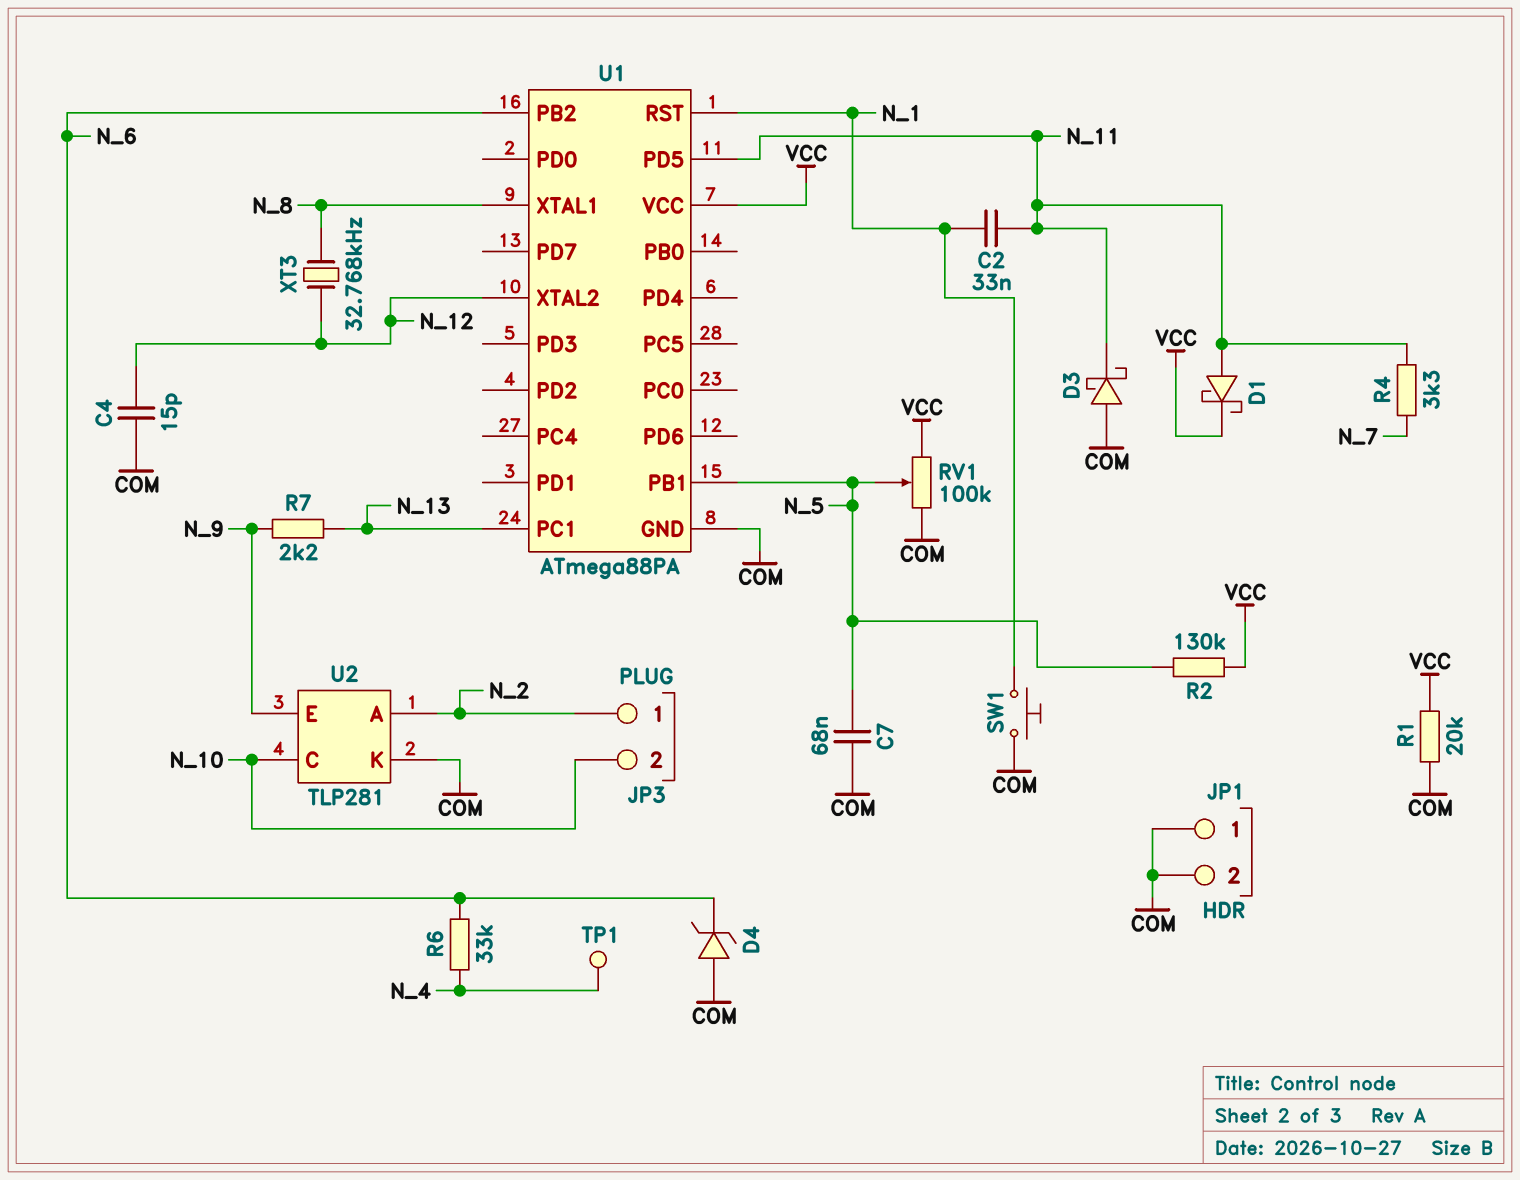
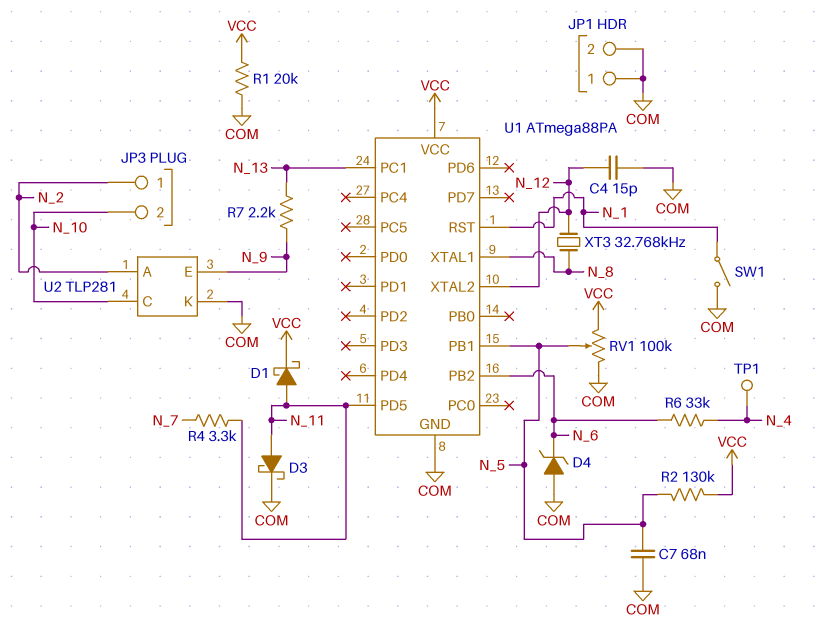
C2: 33nF (N_1, N_11) -> none
D3: schottky (A COM, K N_11) -> schottky (A N_11, K COM)
SW1: button (COM, N_1) -> switch (COM, N_1)

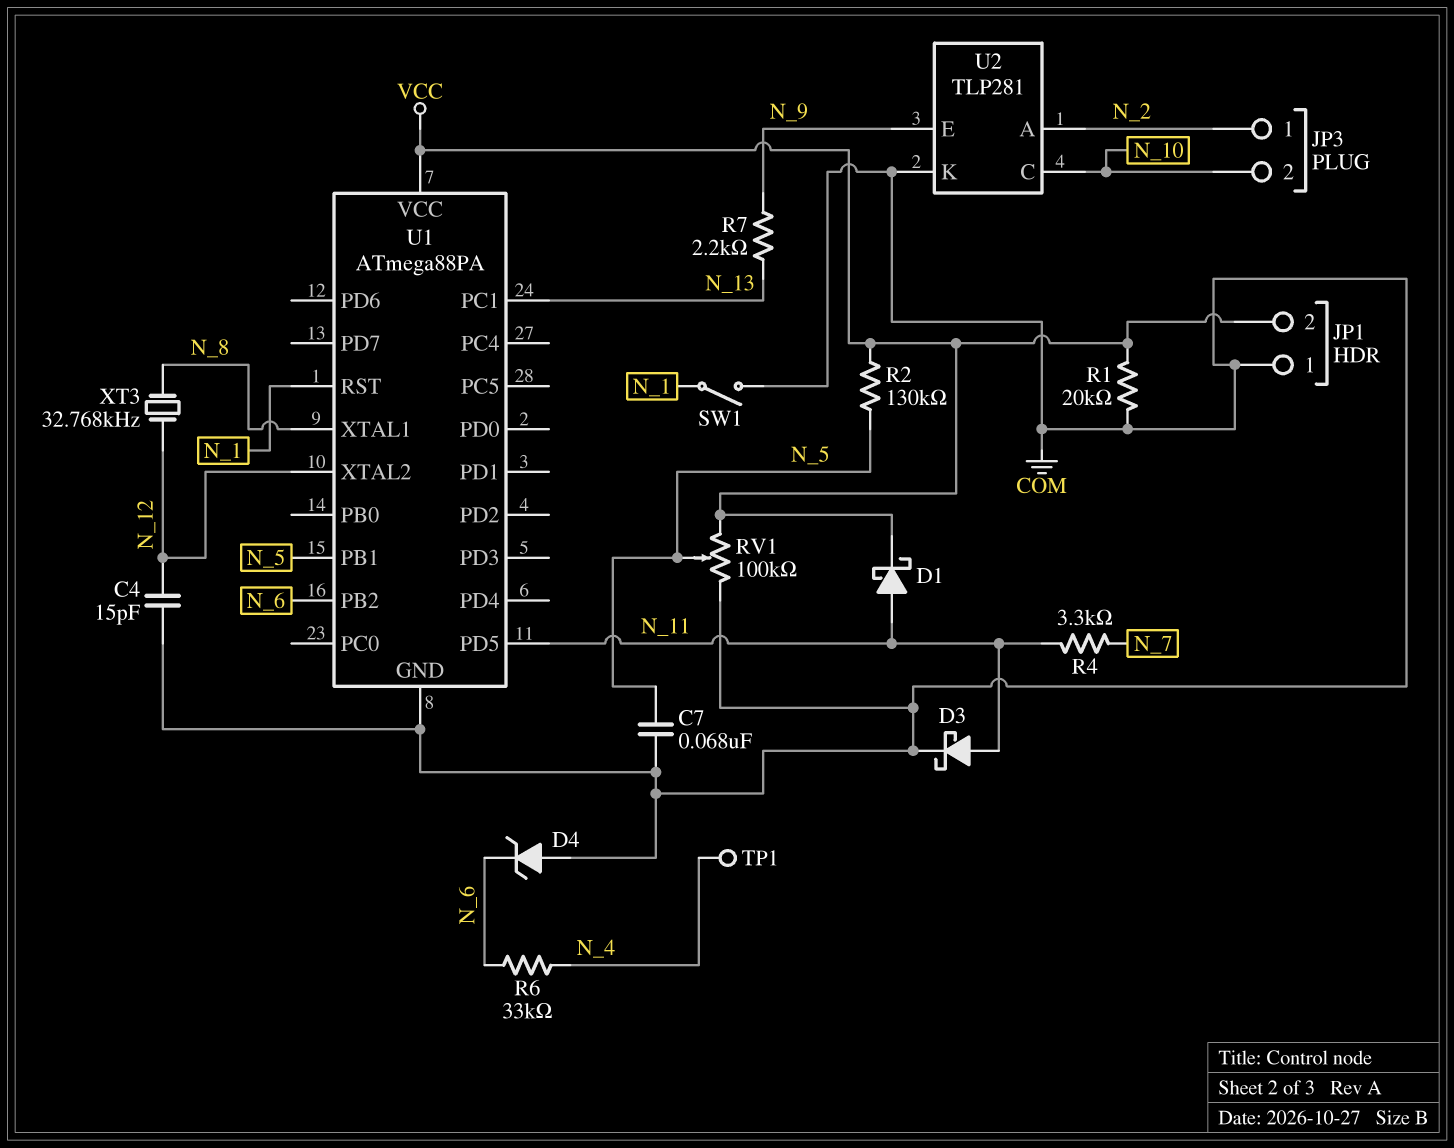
JP1 pin 2: COM -> VCC

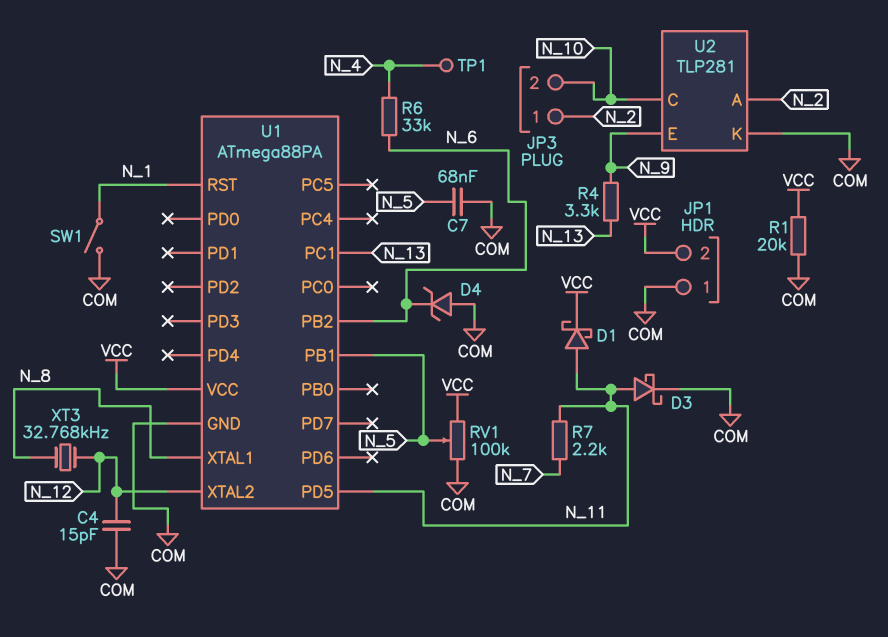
R2: 130k (N_5, VCC) -> none
R4: 3.3k (N_7, N_11) -> 3.3k (N_9, N_13)
R7: 2.2k (N_9, N_13) -> 2.2k (N_7, N_11)

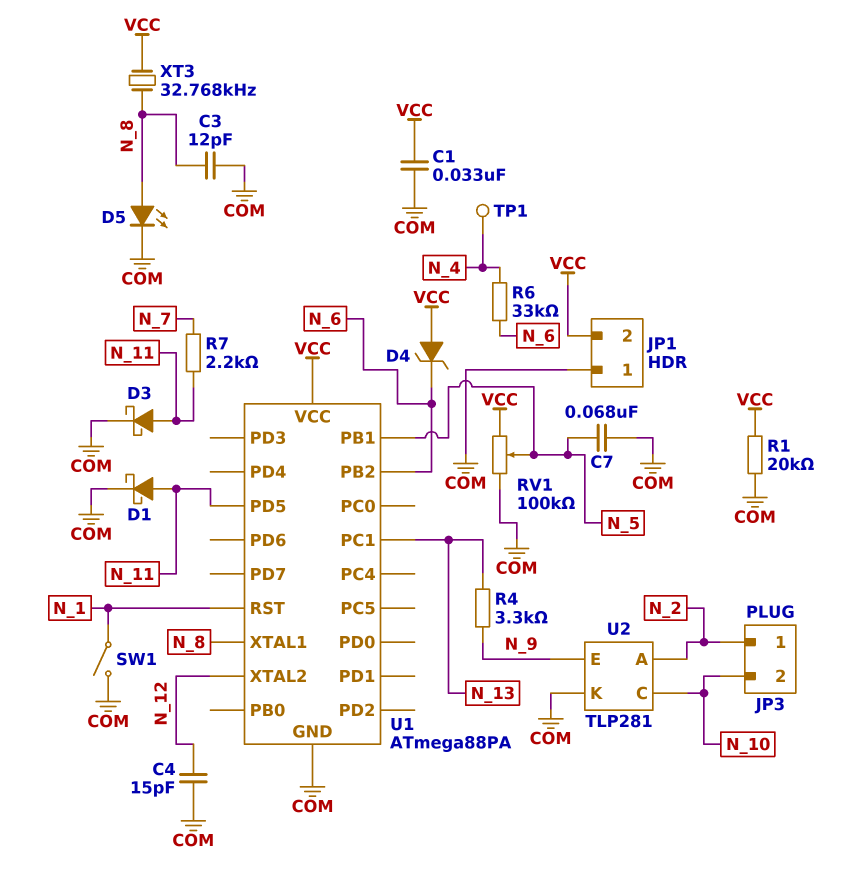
C1: none -> 33nF (COM, VCC)
C3: none -> 12pF (COM, N_8)
D1: schottky (A N_11, K VCC) -> schottky (A N_11, K COM)
D4: zener (A COM, K N_6) -> zener (A VCC, K N_6)
D5: none -> LED (A N_8, K COM)
XT3: 32.768kHz (N_8, N_12) -> 32.768kHz (N_8, VCC)

